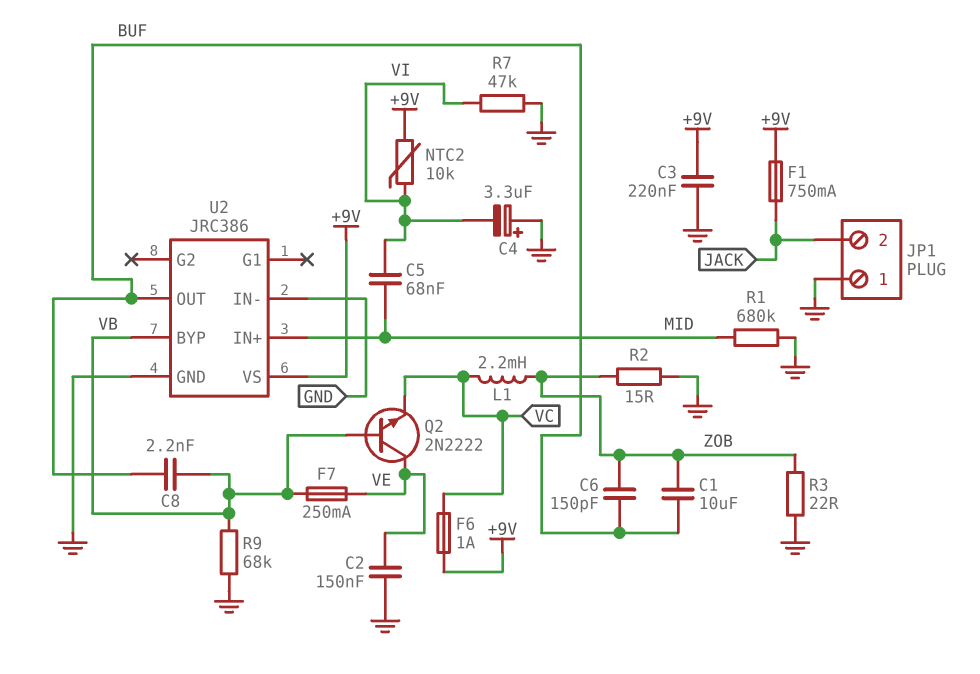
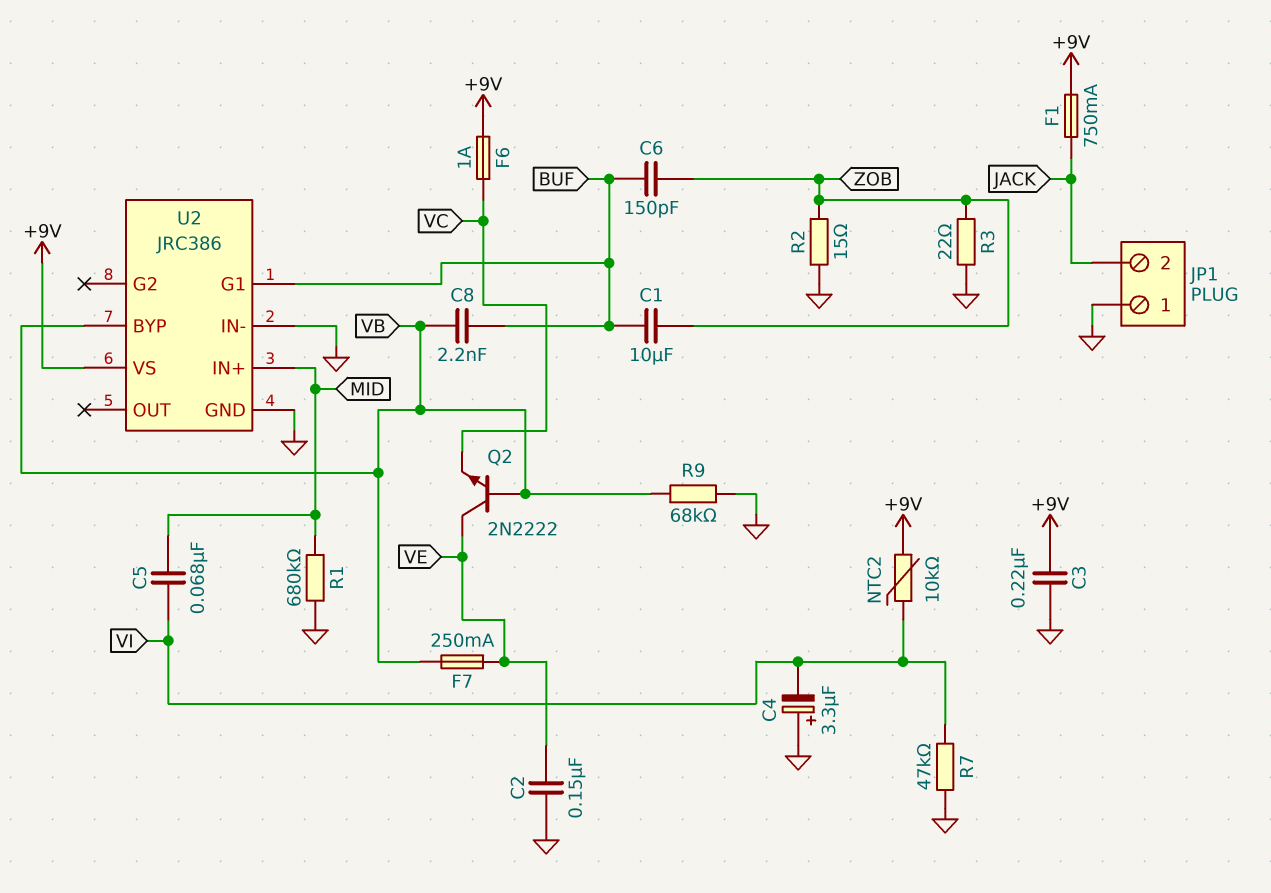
L1: 2.2mH (VC, ZOB) -> none
U2 pin G1: none -> BUF
U2 pin OUT: BUF -> none

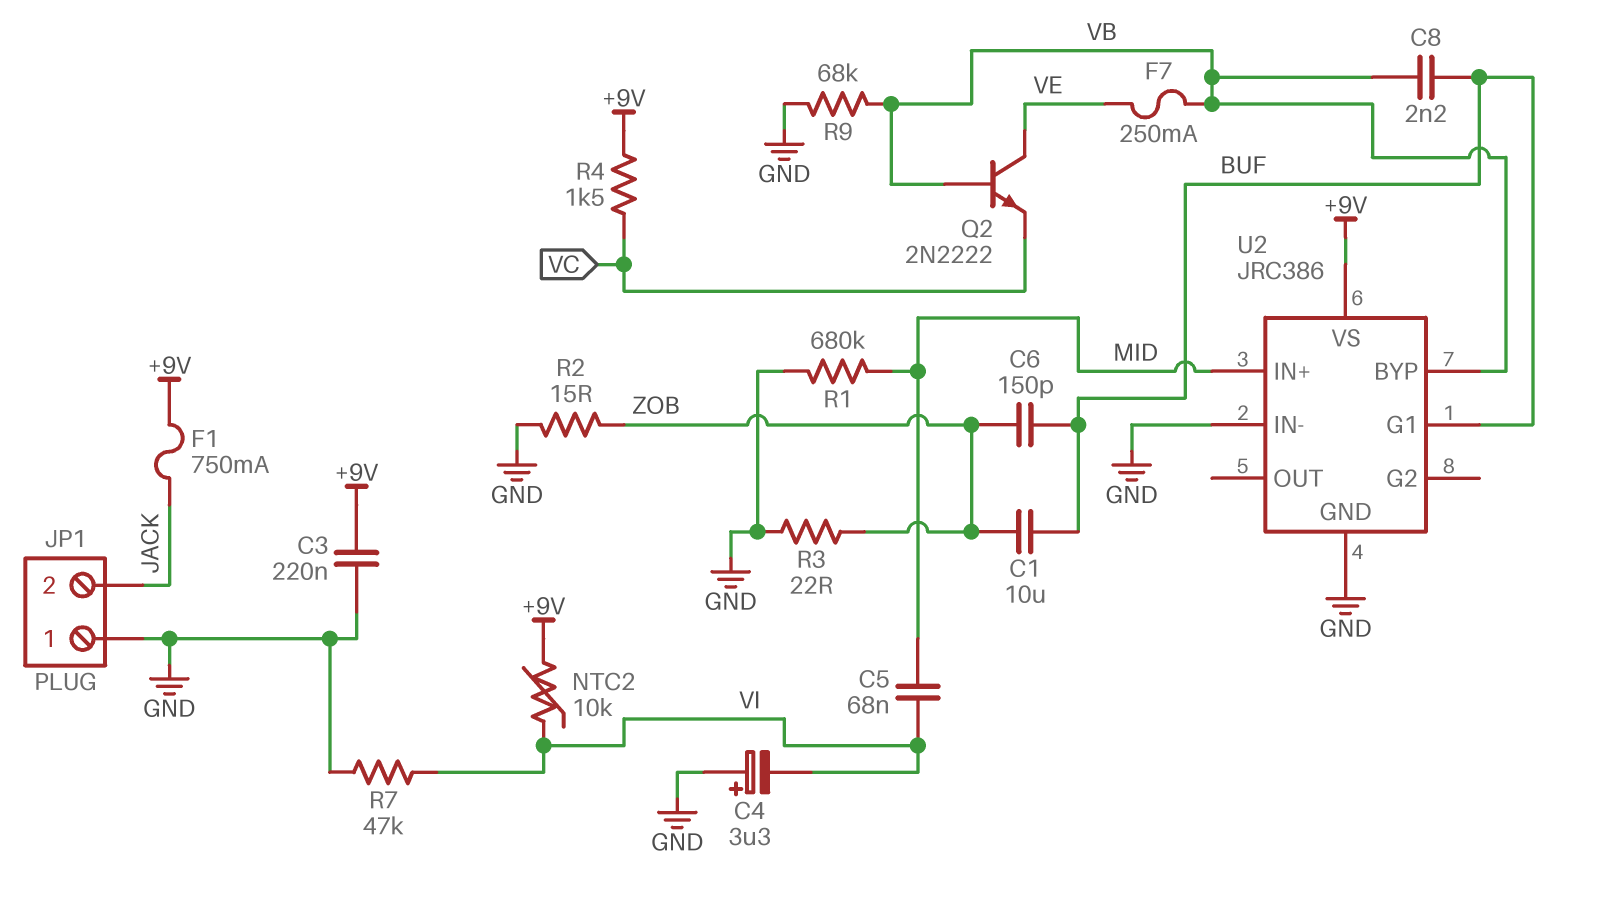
C2: 150nF (GND, VE) -> none
F6: 1A (+9V, VC) -> none
R4: none -> 1.5k (+9V, VC)

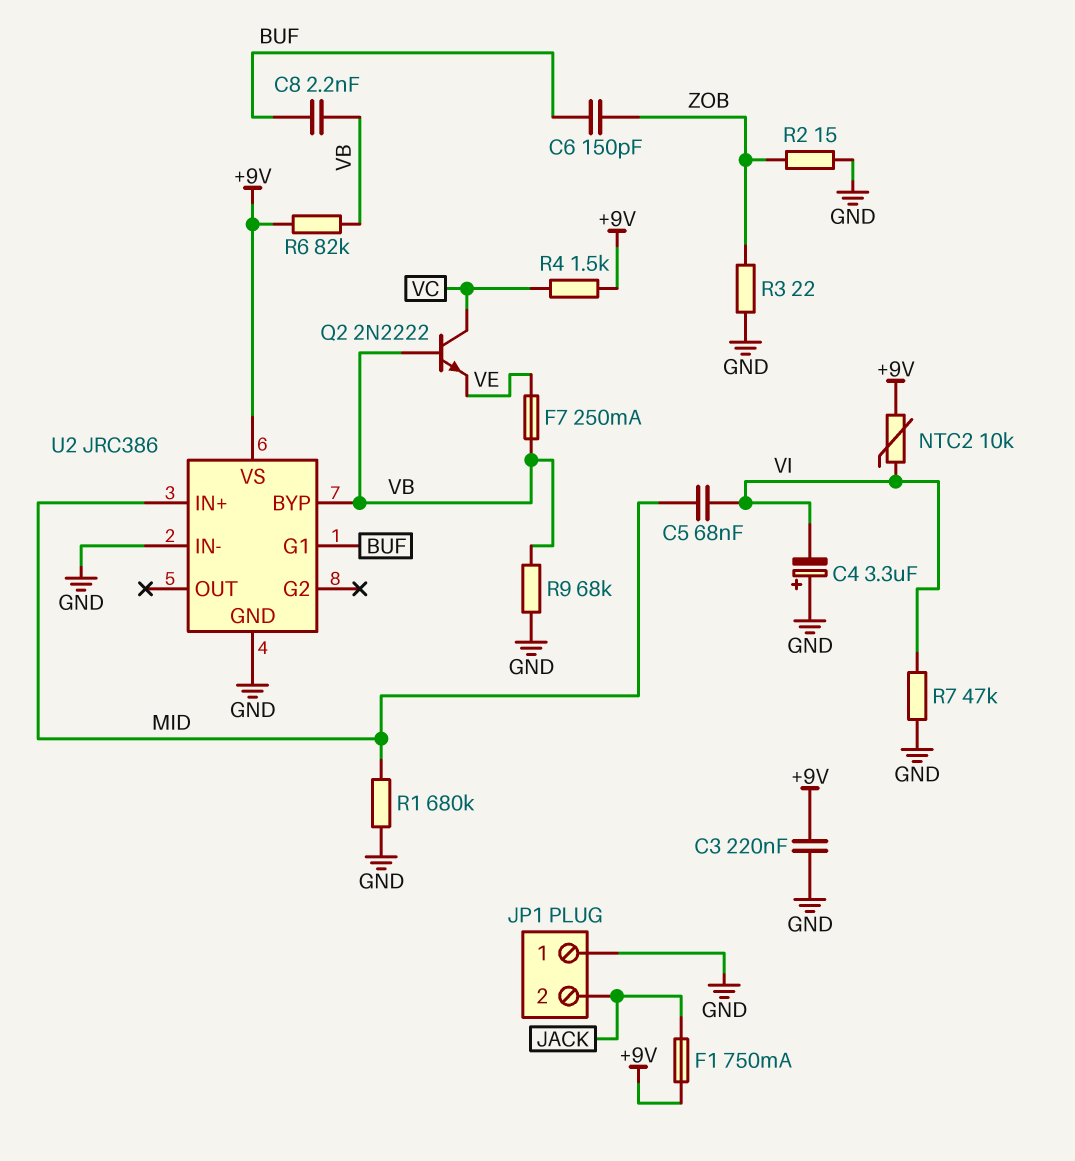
C1: 10uF (BUF, ZOB) -> none
Q2: NPN 2N2222 (B VB, C VE, E VC) -> NPN 2N2222 (B VB, C VC, E VE)
R6: none -> 82k (+9V, VB)

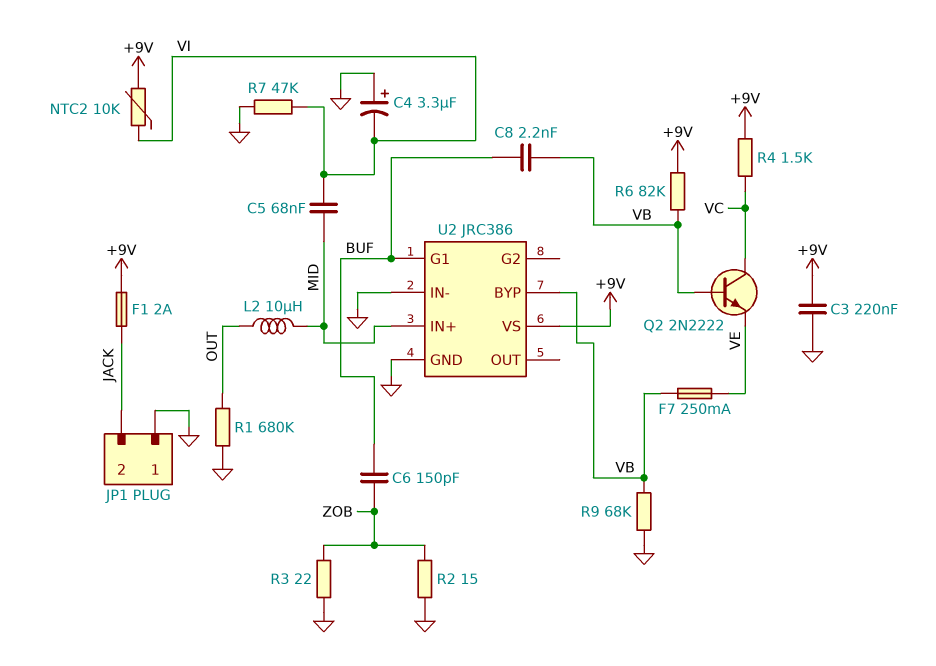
F1: 750mA (+9V, JACK) -> 2A (+9V, JACK)
L2: none -> 10uH (MID, OUT)
R1: 680k (GND, MID) -> 680k (GND, OUT)

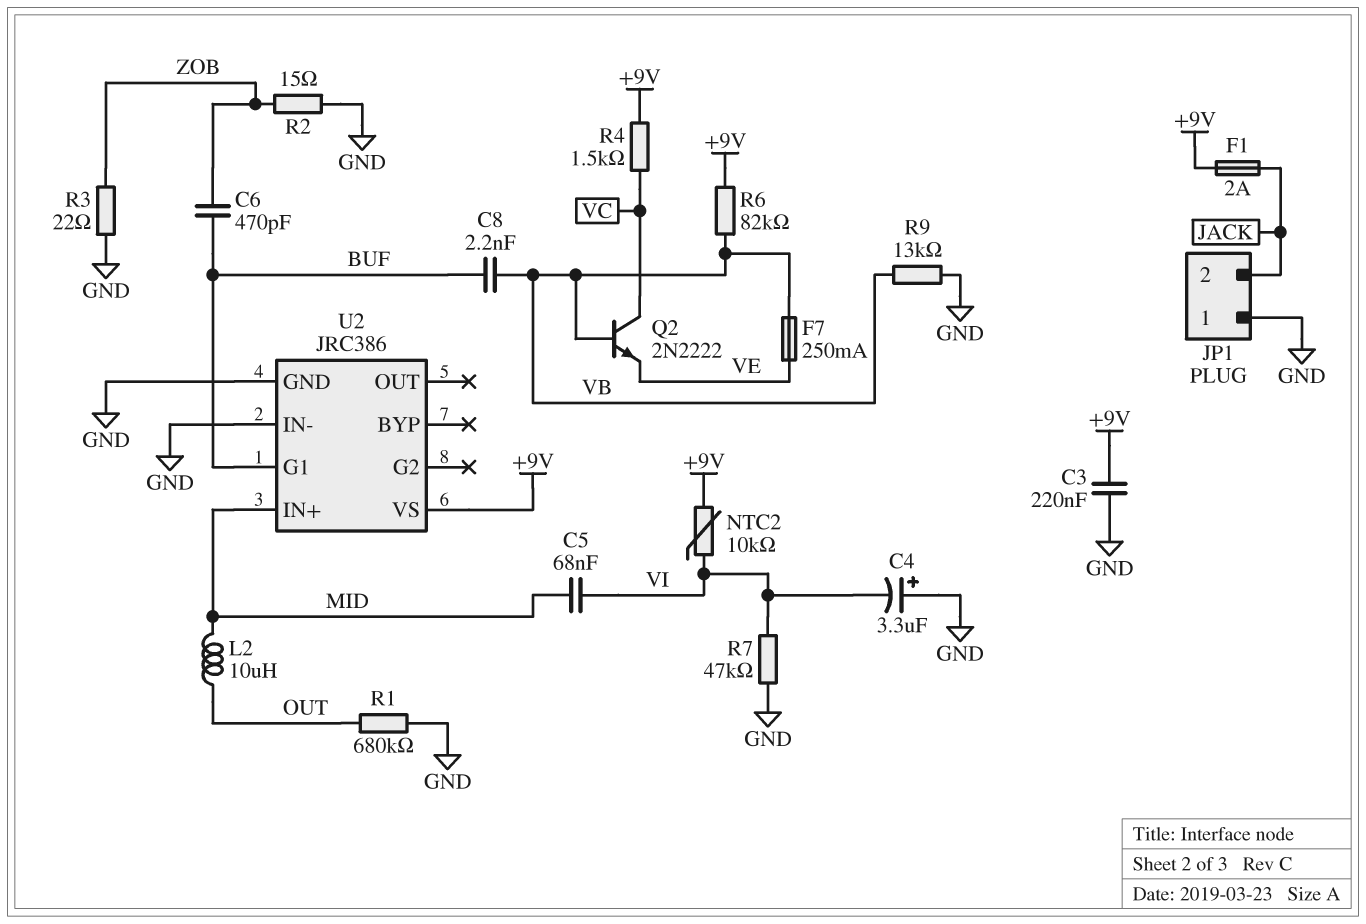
C6: 150pF (BUF, ZOB) -> 470pF (BUF, ZOB)
R9: 68k (GND, VB) -> 13k (GND, VB)
U2 pin BYP: VB -> none

